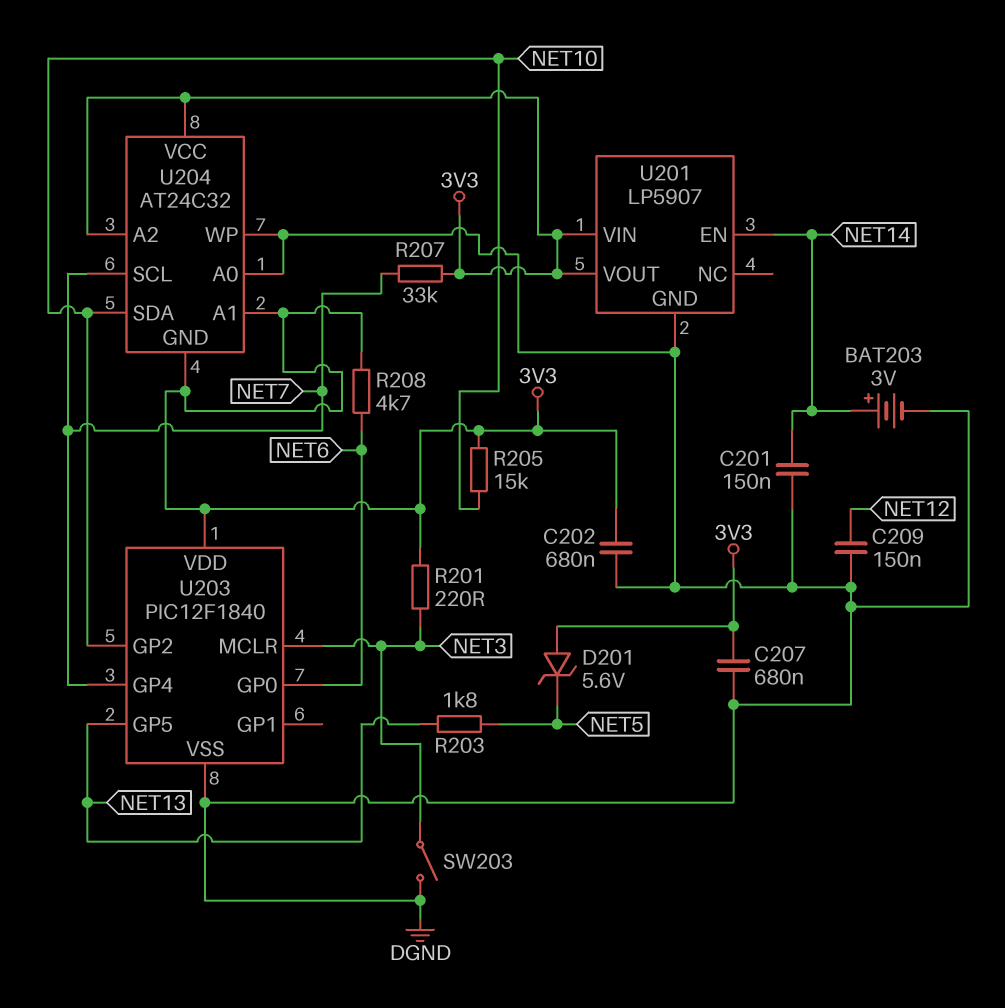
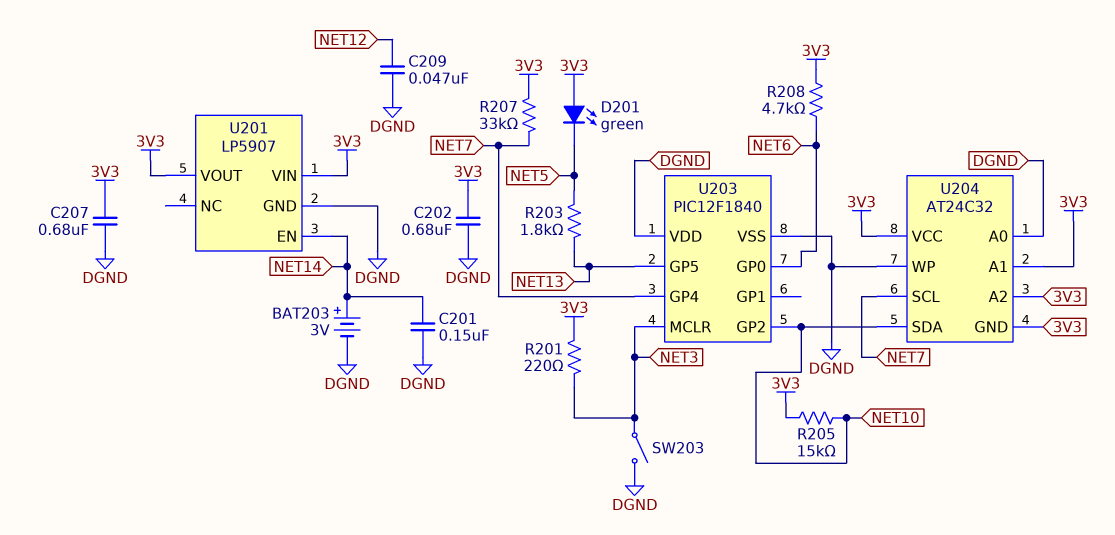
C209: 150nF (DGND, NET12) -> 47nF (DGND, NET12)
D201: zener 5.6V (A 3V3, K NET5) -> LED green (A 3V3, K NET5)
U203 pin VDD: 3V3 -> DGND

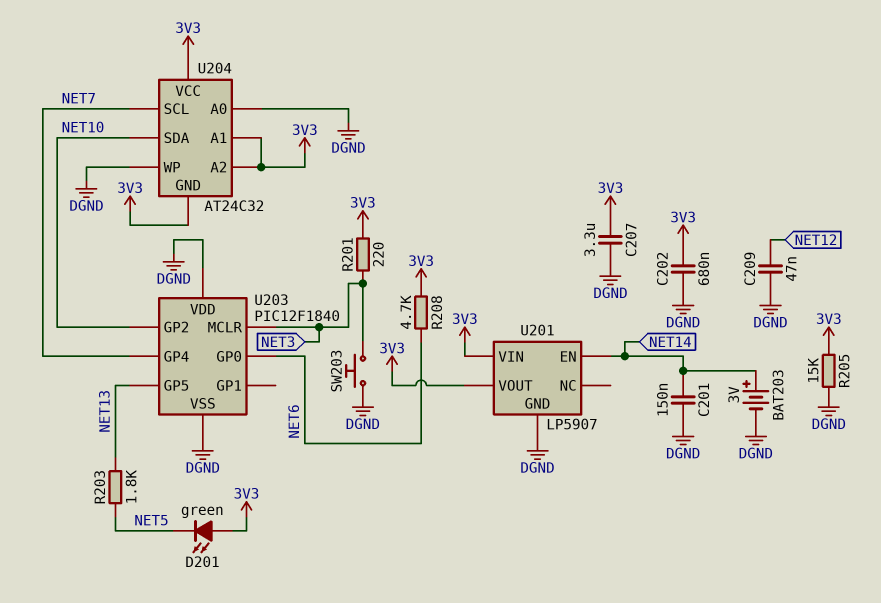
C207: 680nF (3V3, DGND) -> 3.3uF (3V3, DGND)
R205: 15k (3V3, NET10) -> 15k (3V3, DGND)
R207: 33k (3V3, NET7) -> none
SW203: switch (DGND, NET3) -> button (DGND, NET3)

